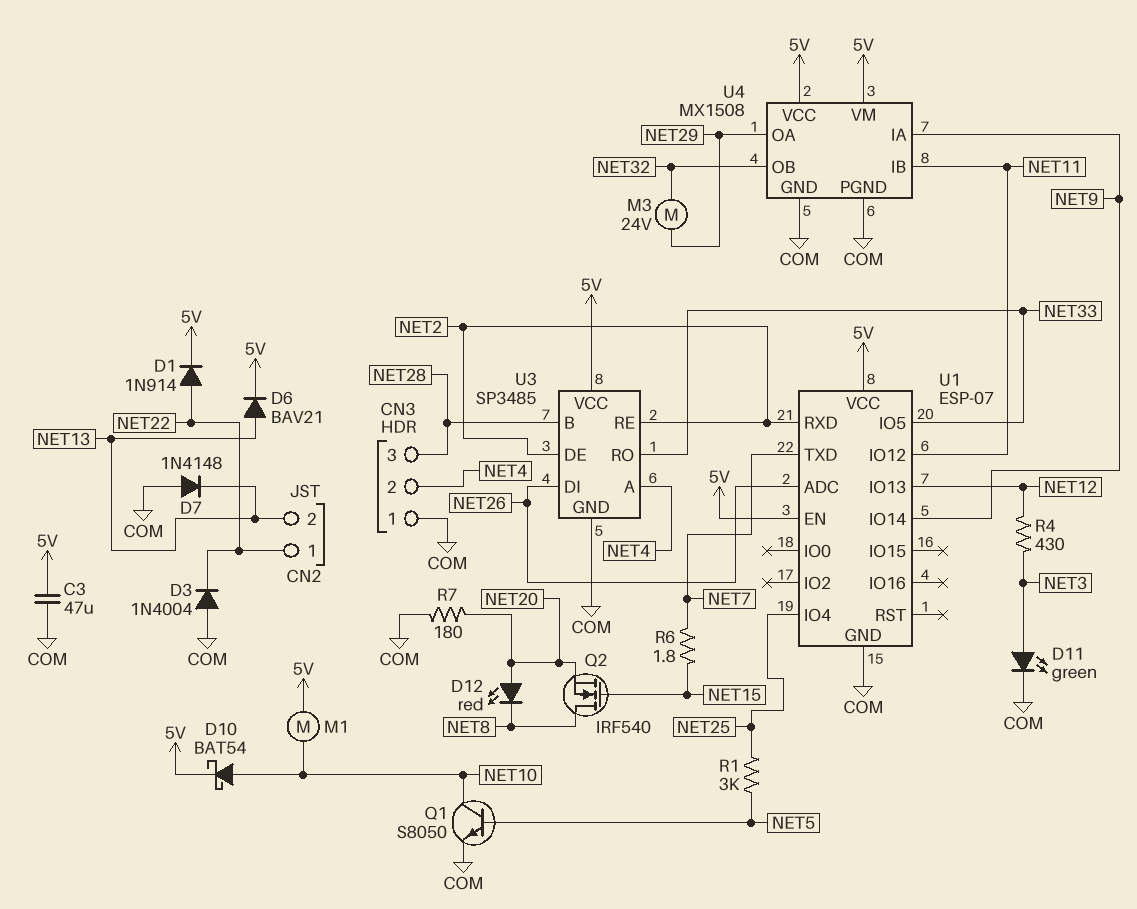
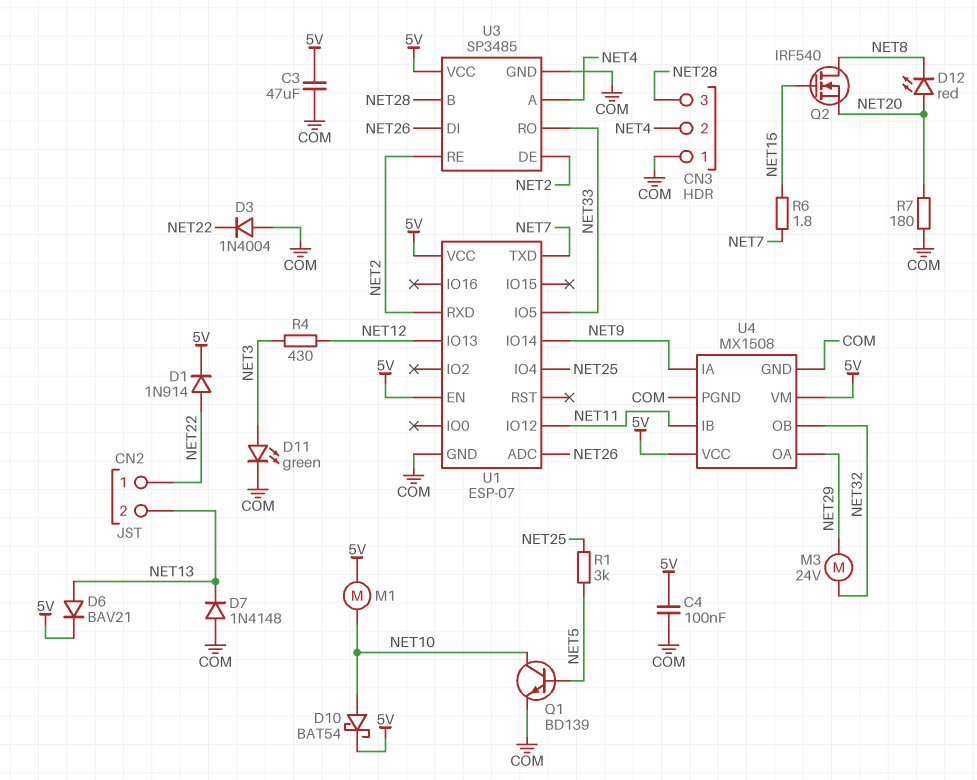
C4: none -> 100nF (5V, COM)
Q1: NPN S8050 (B NET5, C NET10, E COM) -> NPN BD139 (B NET5, C NET10, E COM)

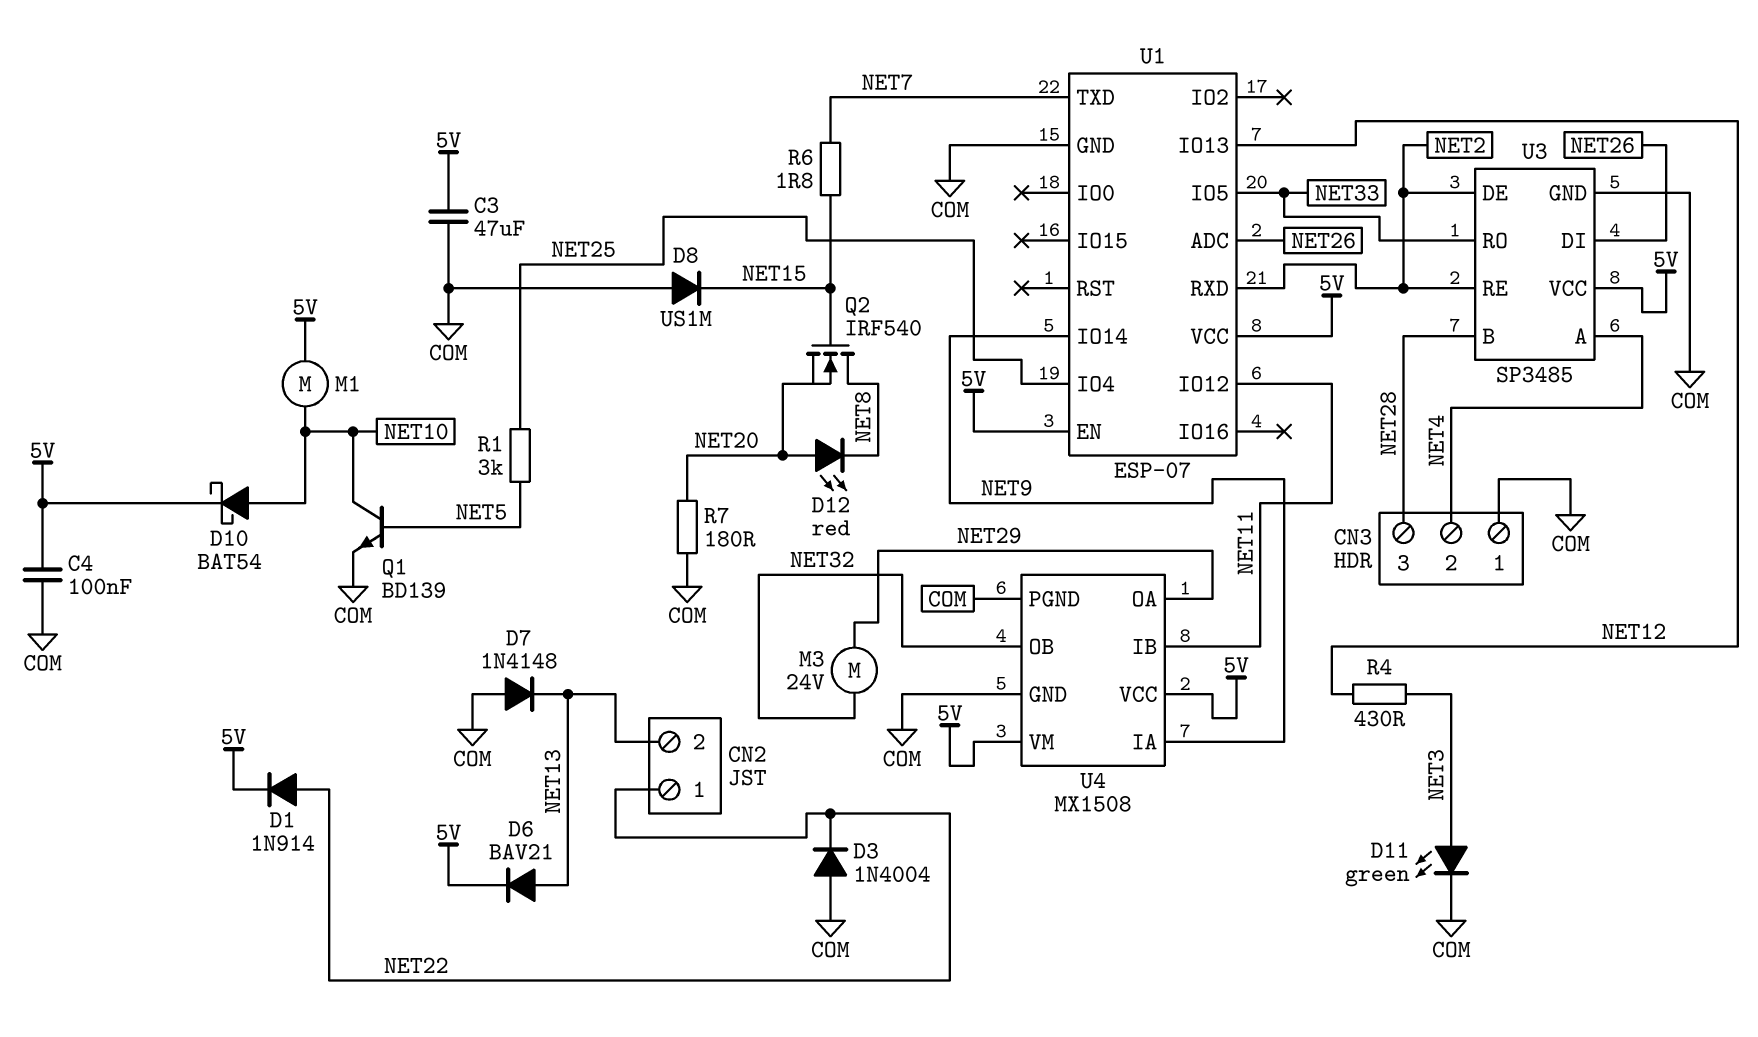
D8: none -> diode US1M (A COM, K NET15)

